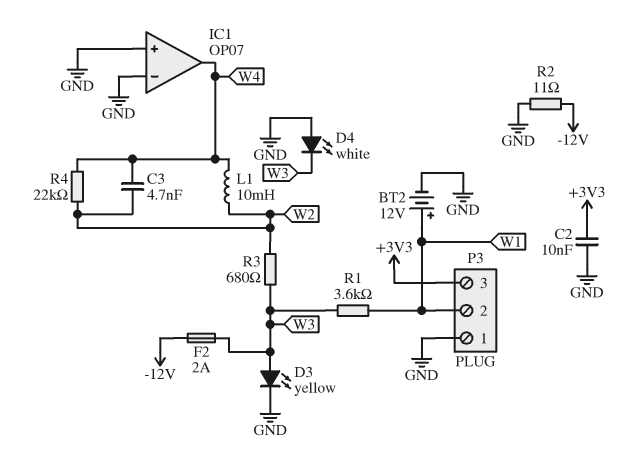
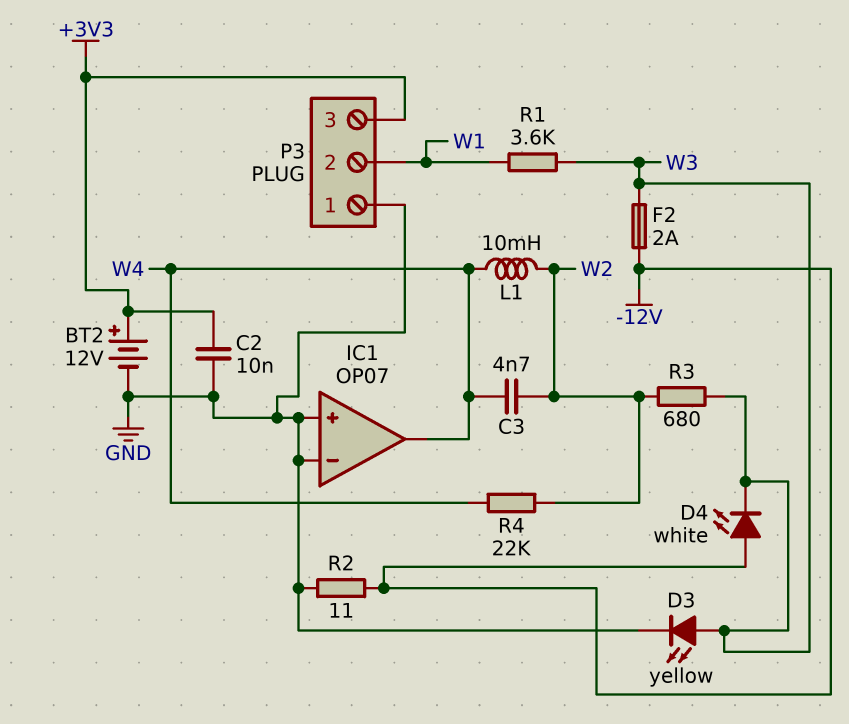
BT2: 12V (plus W1, minus GND) -> 12V (plus +3V3, minus GND)
D4: LED white (A GND, K W3) -> LED white (A -12V, K W3)

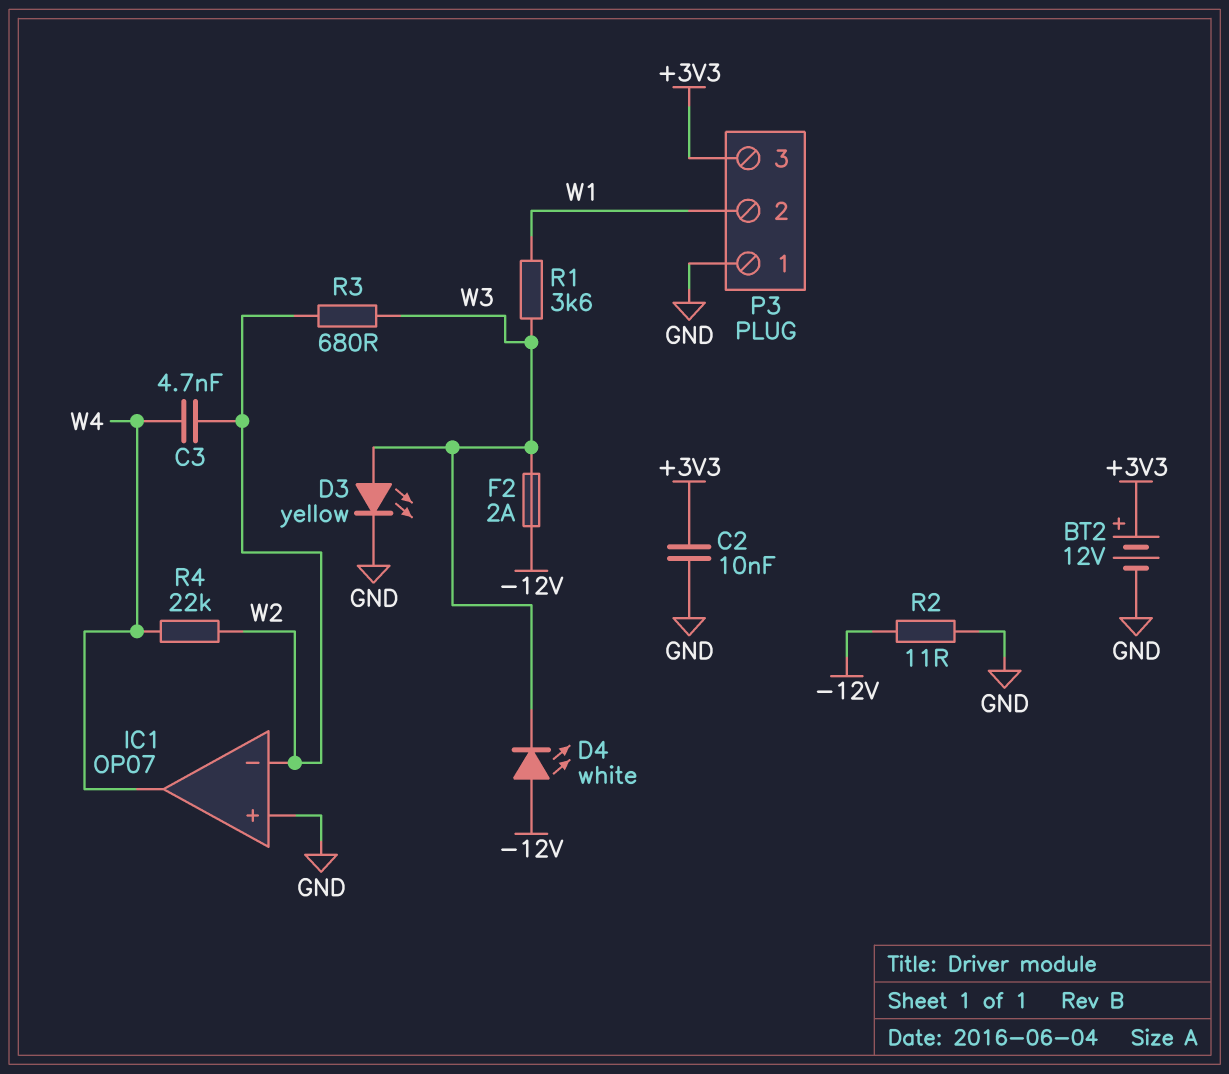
IC1 pin in-: GND -> W2
L1: 10mH (W2, W4) -> none

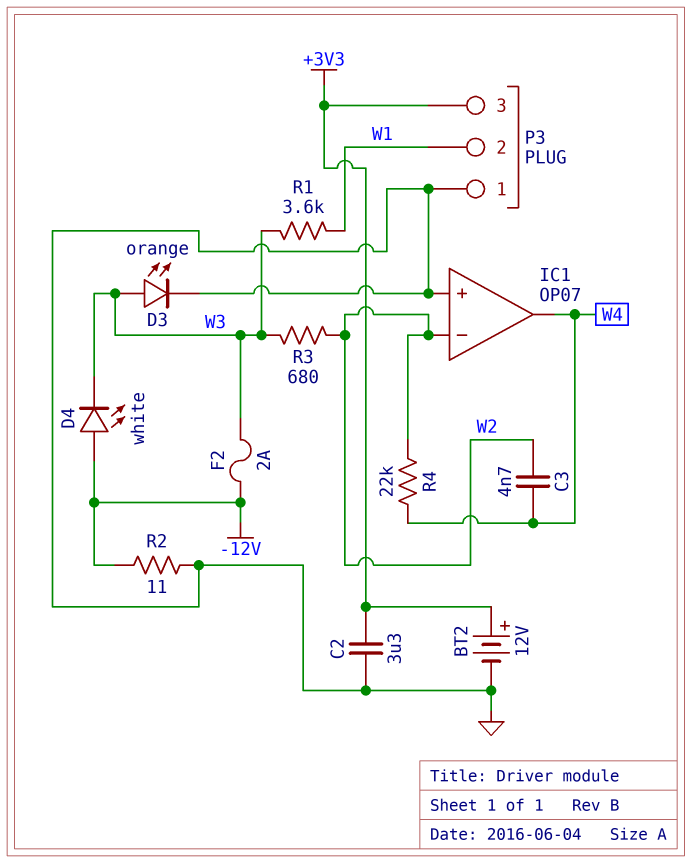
C2: 10nF (+3V3, GND) -> 3.3uF (+3V3, GND)
D3: LED yellow (A W3, K GND) -> LED orange (A W3, K GND)

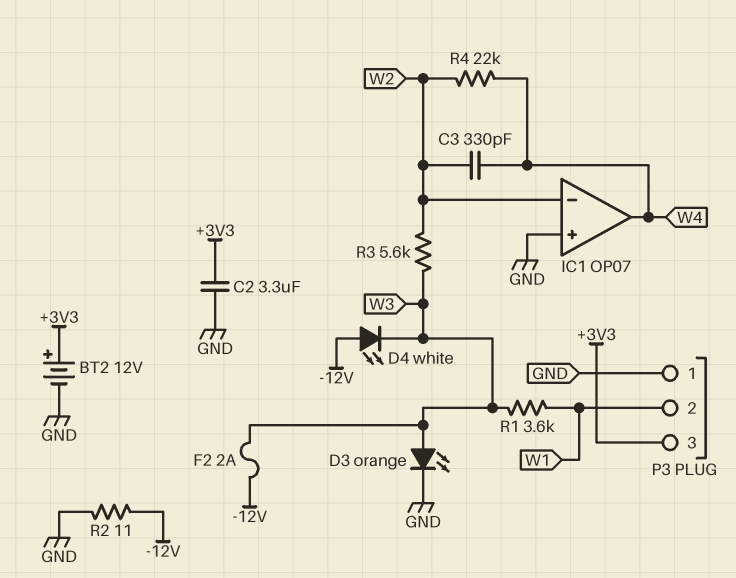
C3: 4.7nF (W2, W4) -> 330pF (W2, W4)
R3: 680 (W2, W3) -> 5.6k (W2, W3)

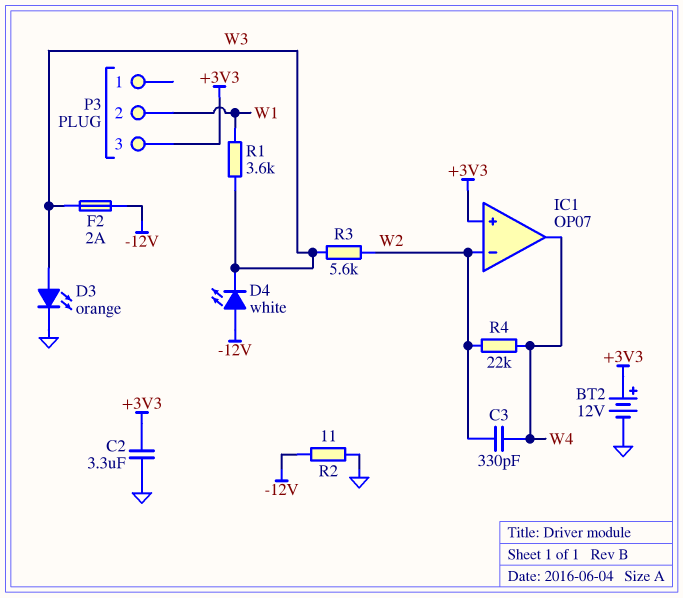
IC1 pin in+: GND -> +3V3
P3 pin 1: GND -> none

